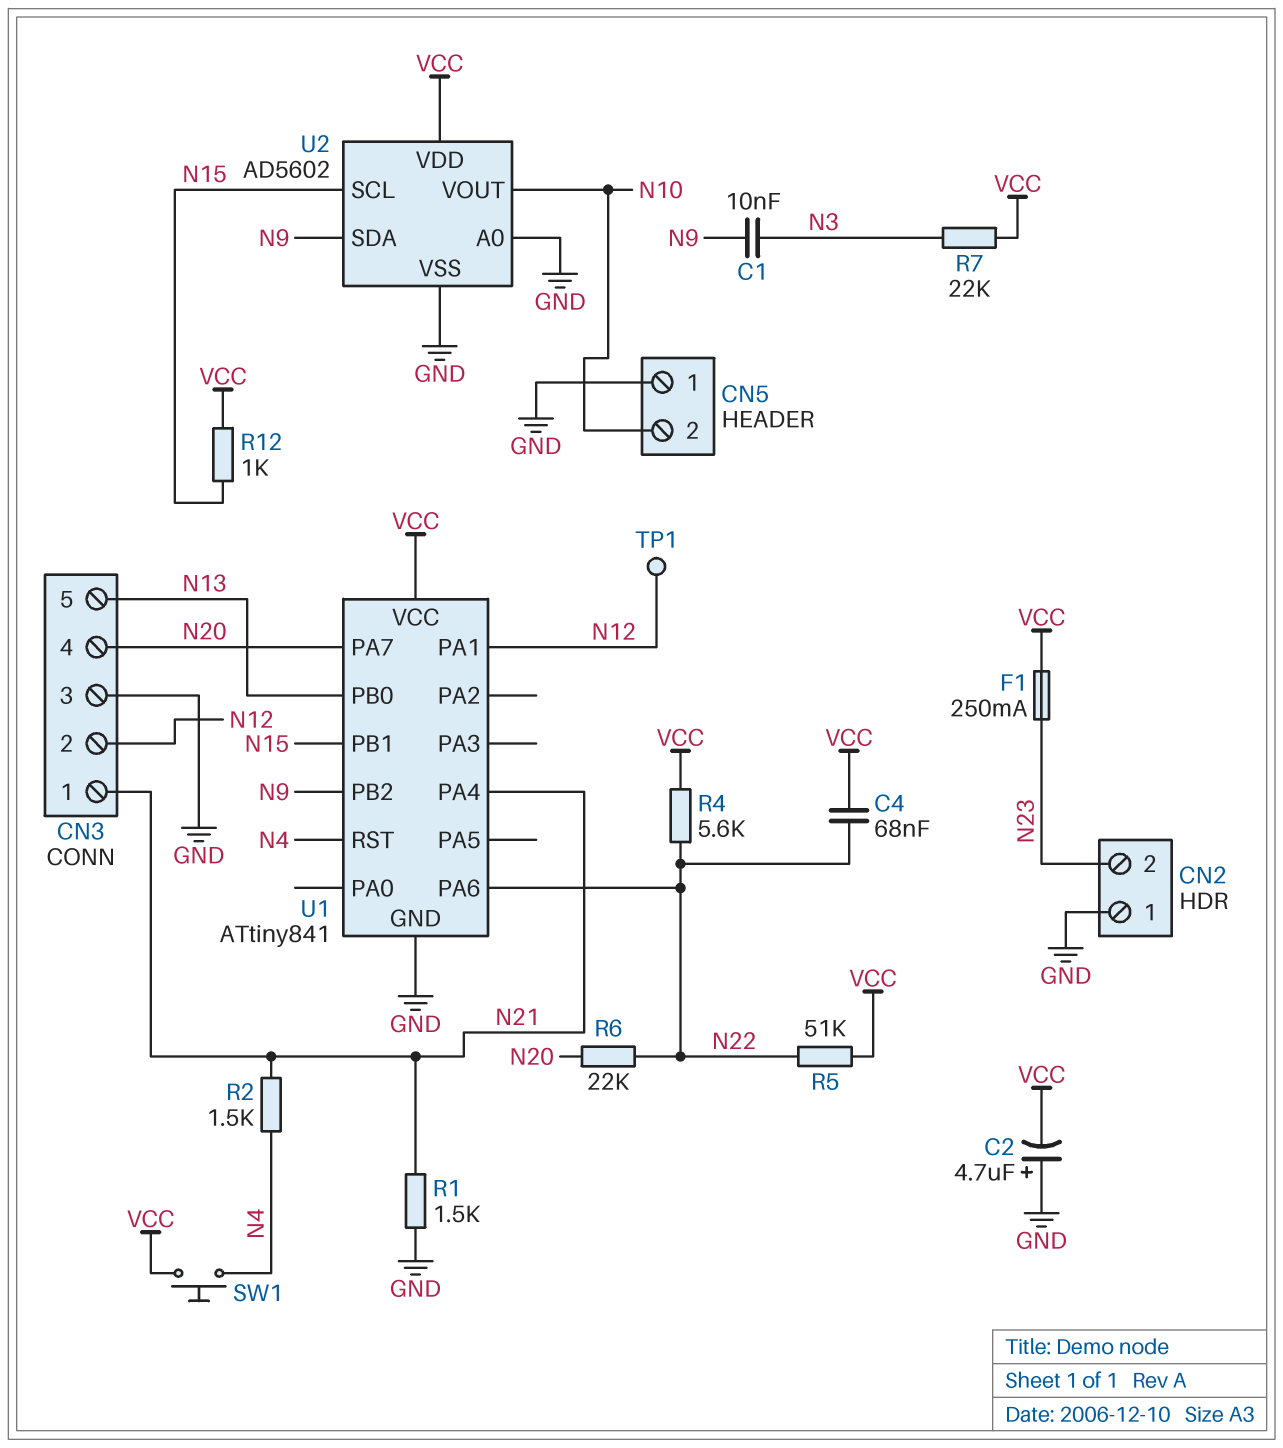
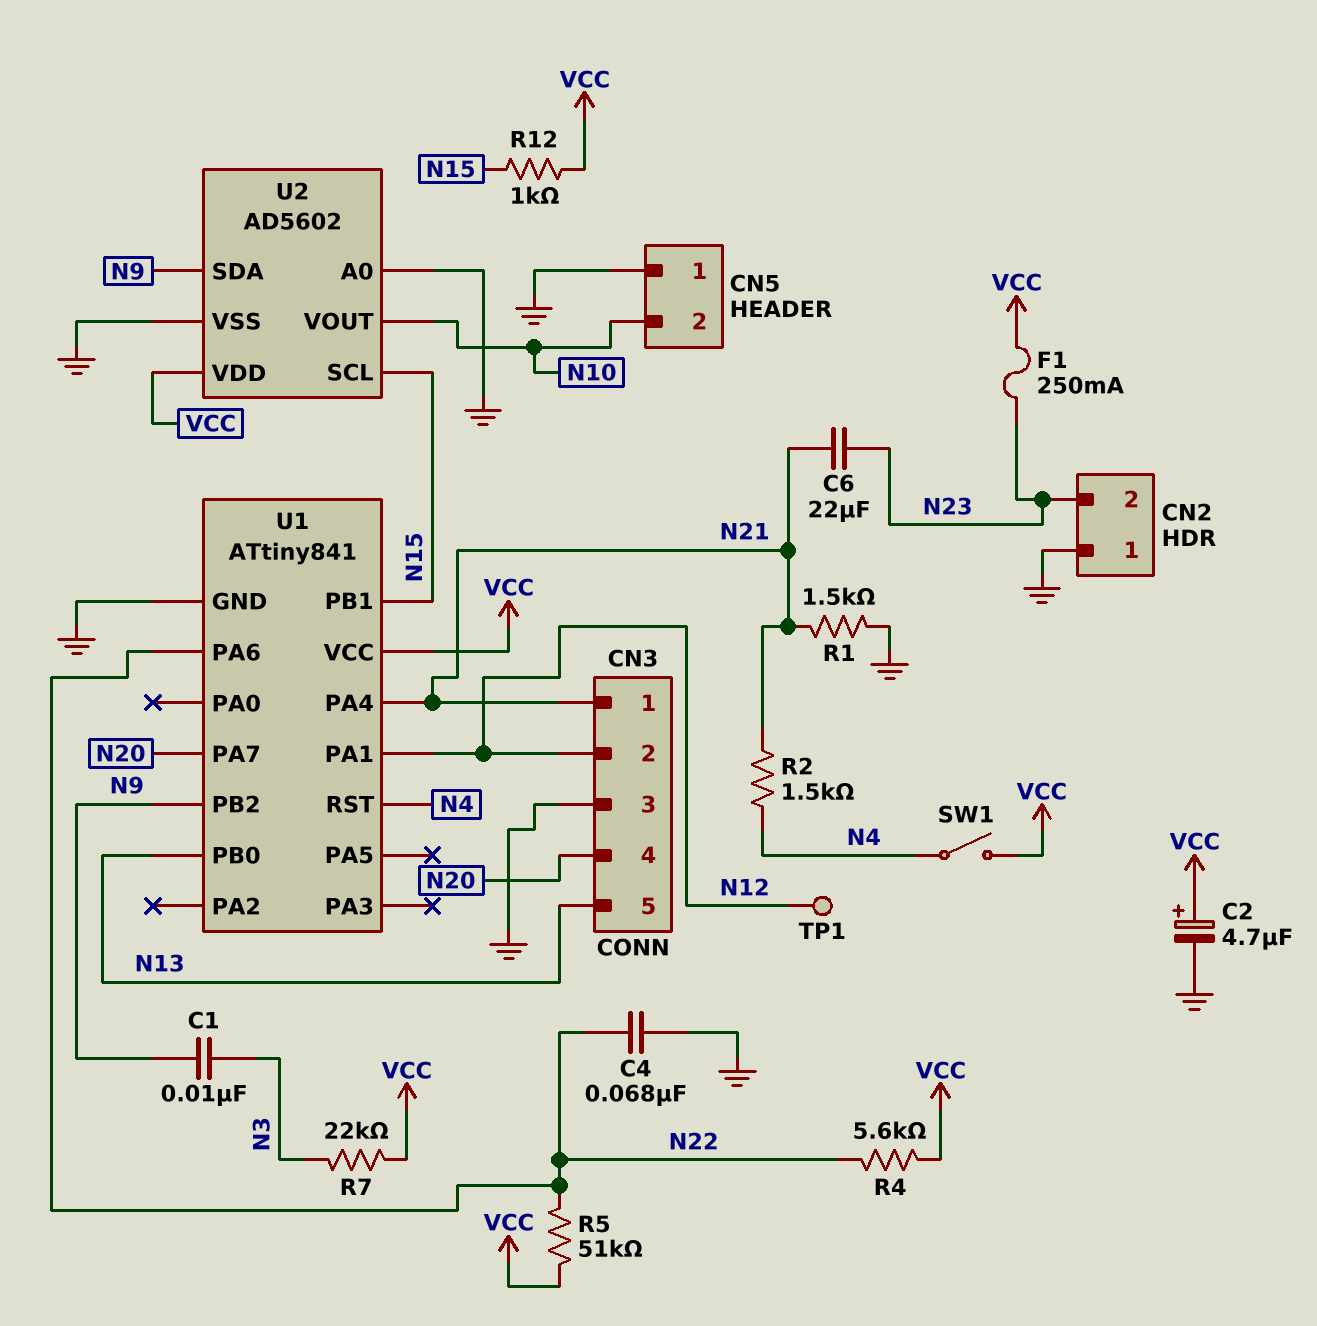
C2: 4.7uF (plus GND, minus VCC) -> 4.7uF (plus VCC, minus GND)
C4: 68nF (N22, VCC) -> 68nF (GND, N22)
C6: none -> 22uF (N21, N23)
R6: 22k (N20, N22) -> none
SW1: button (N4, VCC) -> switch (N4, VCC)

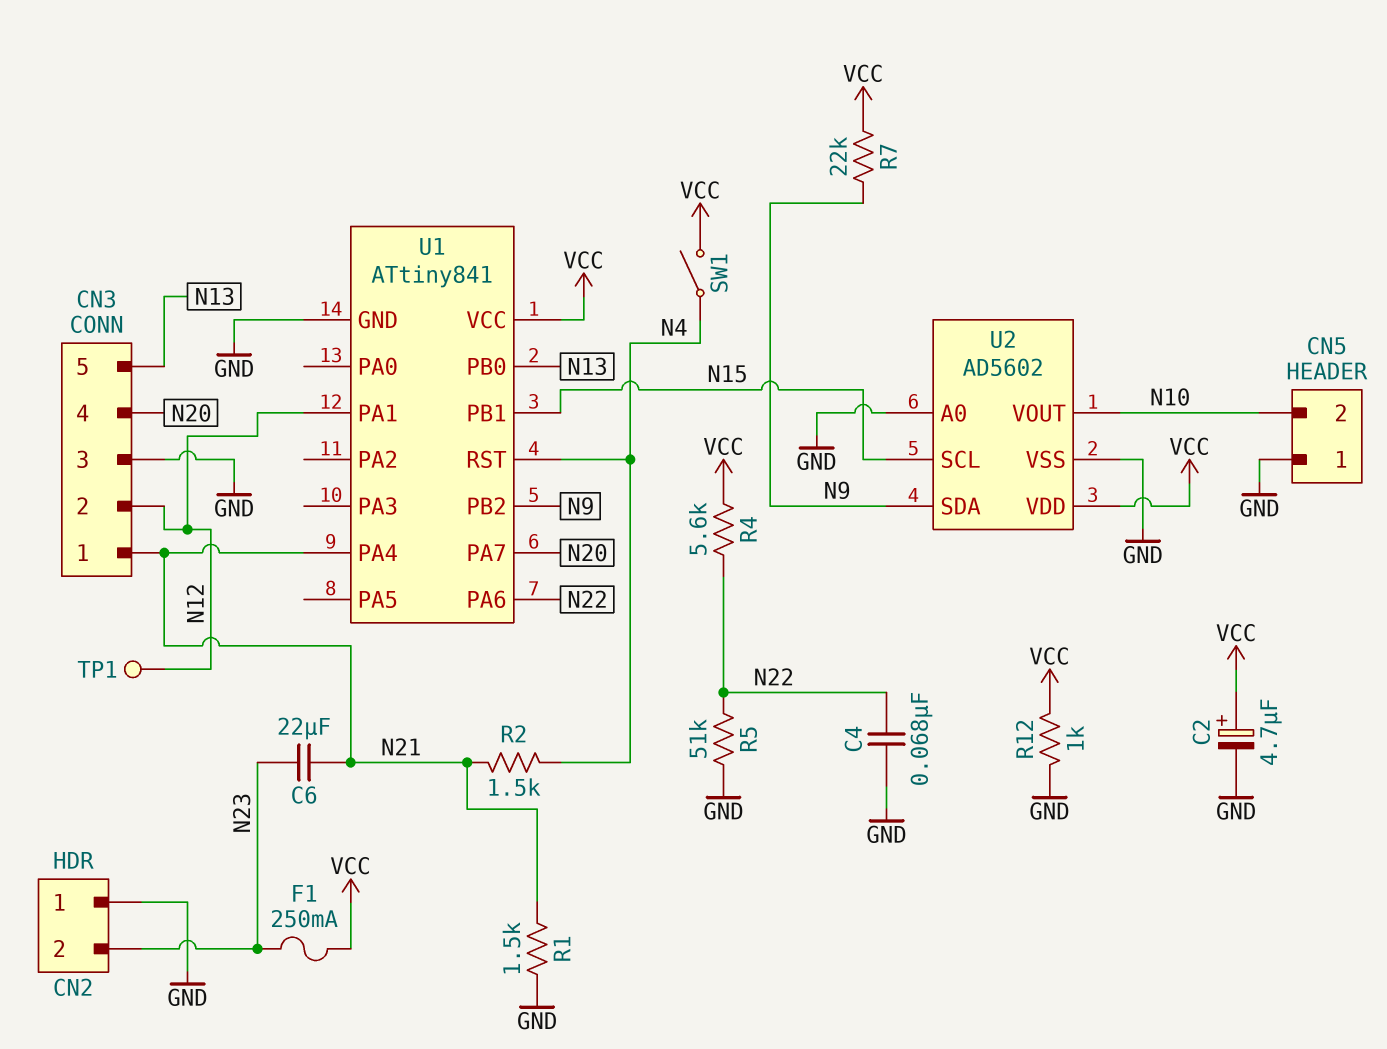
C1: 10nF (N3, N9) -> none
R5: 51k (N22, VCC) -> 51k (GND, N22)
R7: 22k (N3, VCC) -> 22k (N9, VCC)
R12: 1k (N15, VCC) -> 1k (GND, VCC)

